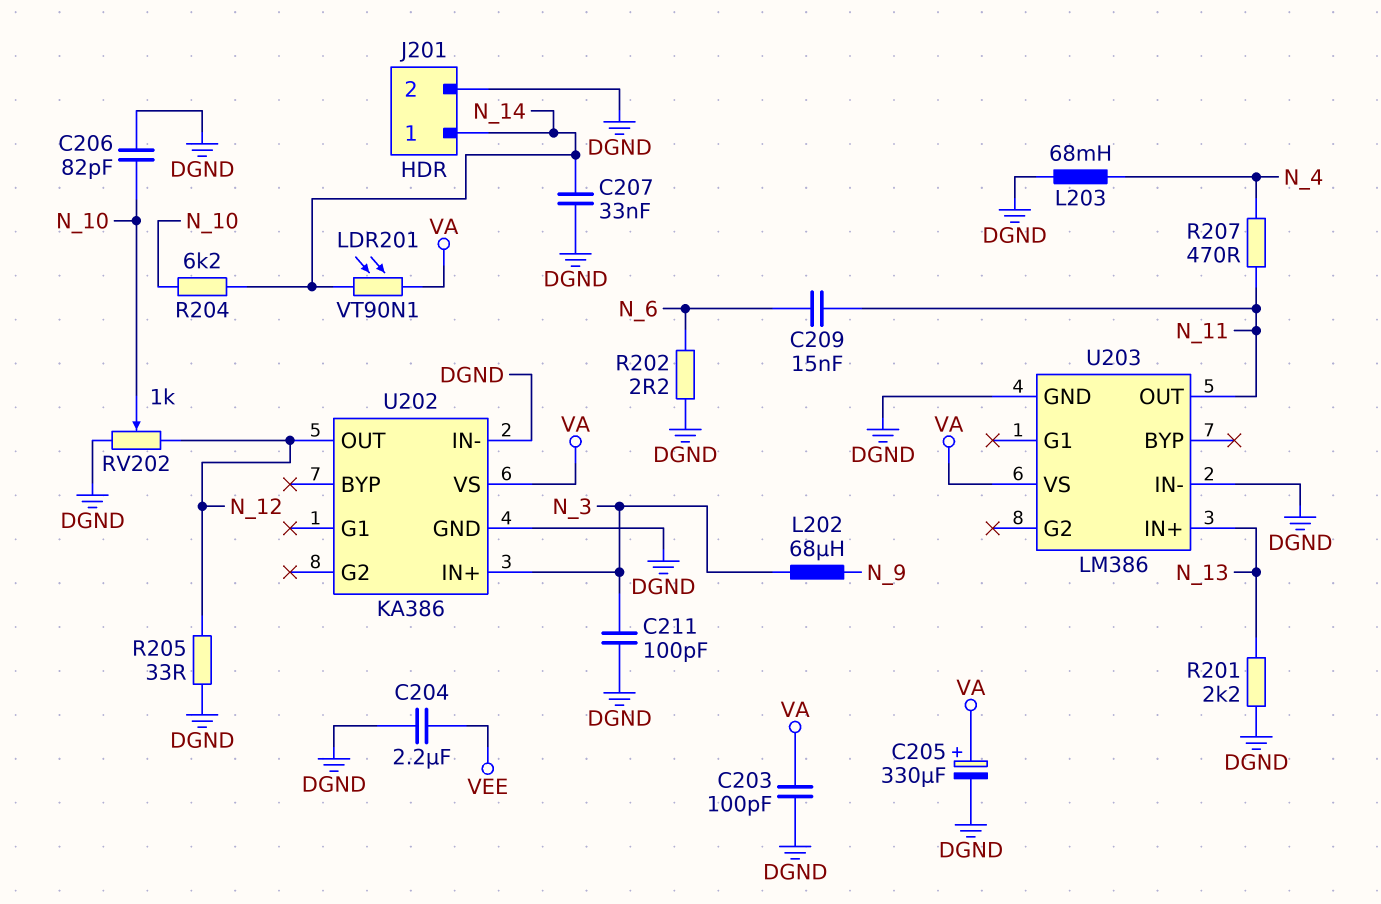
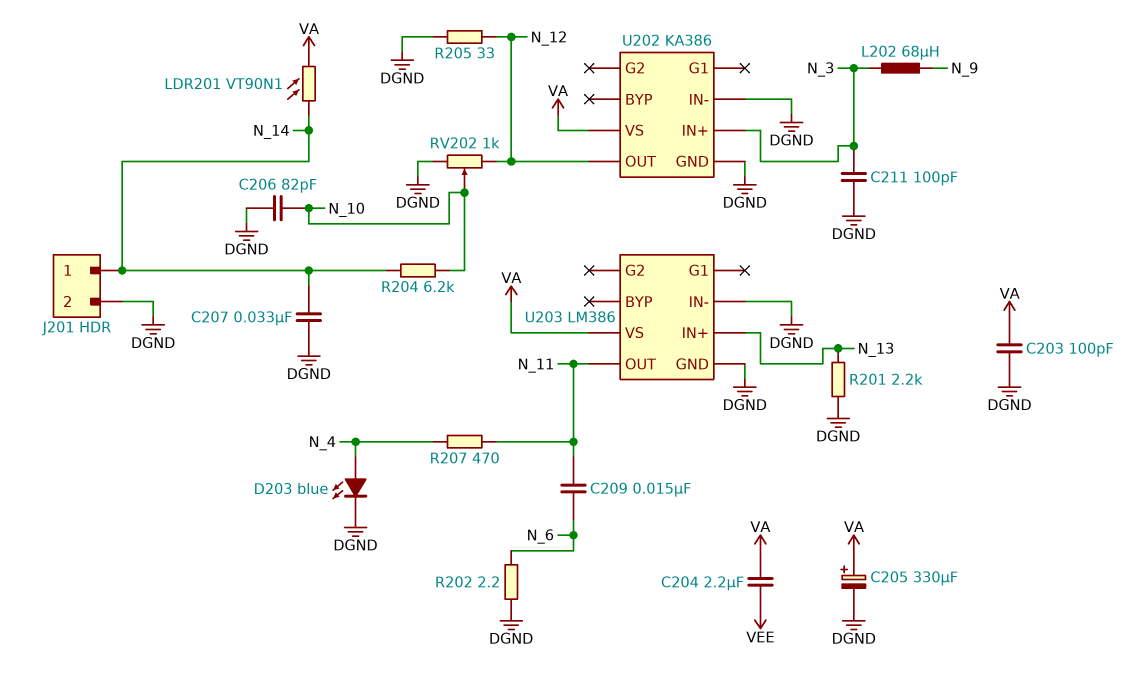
C204: 2.2uF (DGND, VEE) -> 2.2uF (VA, VEE)
D203: none -> LED blue (A N_4, K DGND)
L203: 68mH (DGND, N_4) -> none

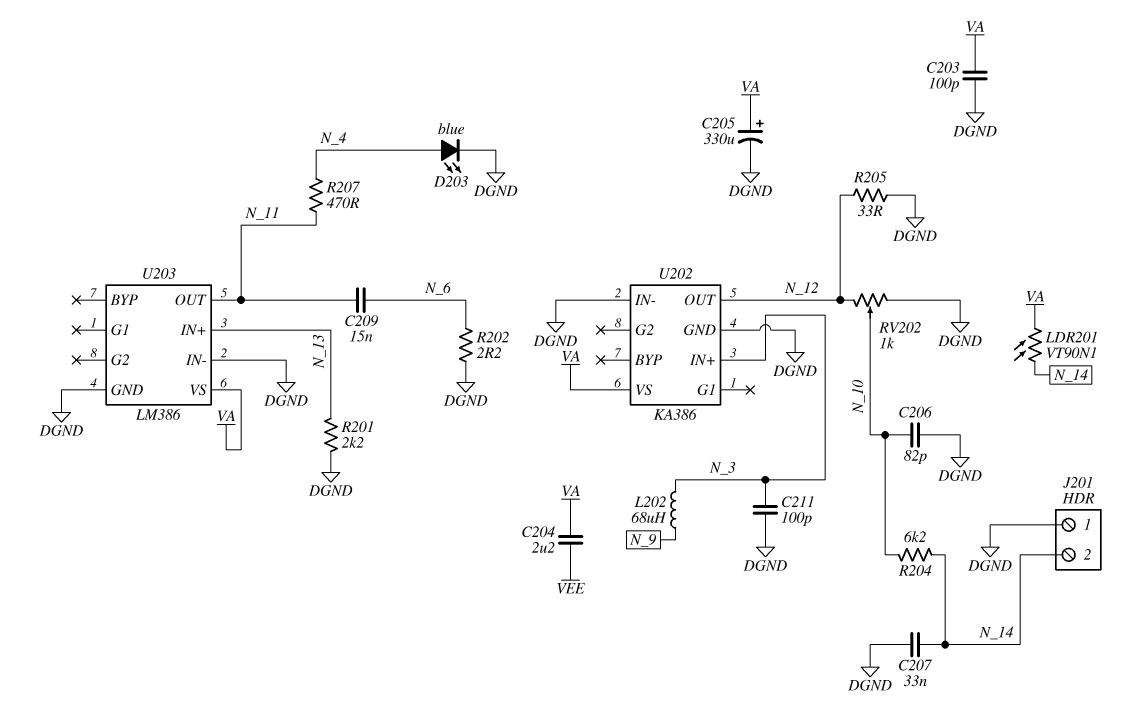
J201 pin 1: N_14 -> DGND
J201 pin 2: DGND -> N_14

